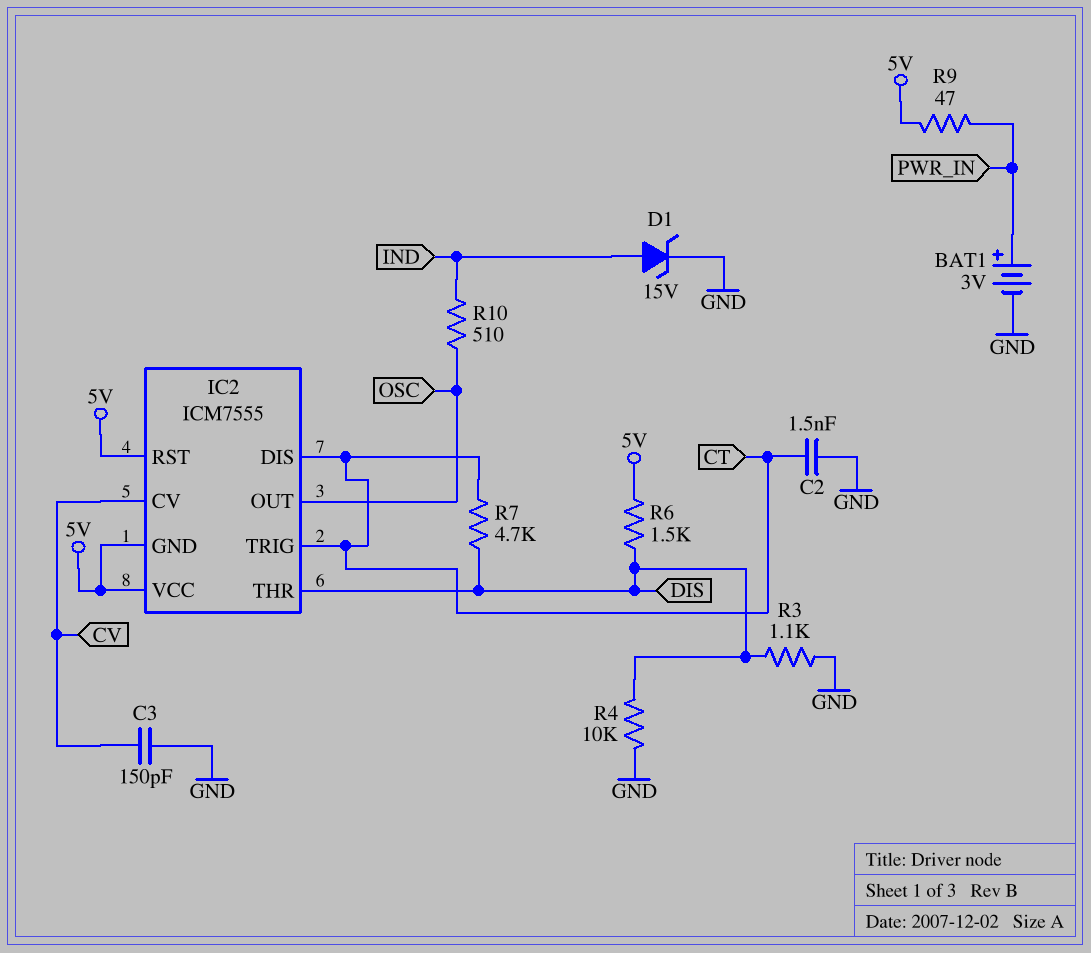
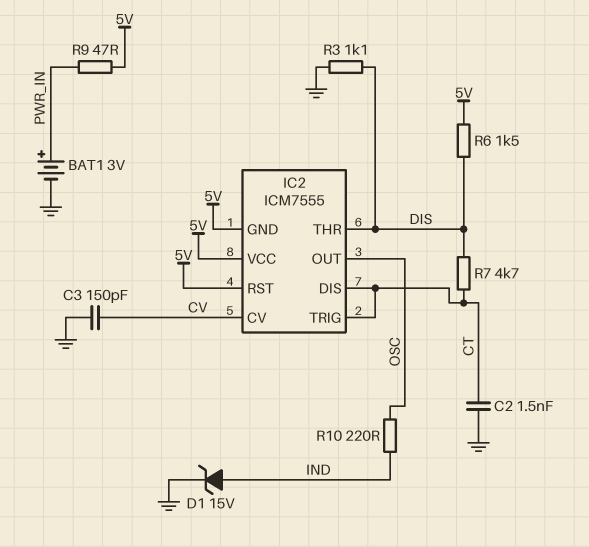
R4: 10k (DIS, GND) -> none
R10: 510 (IND, OSC) -> 220 (IND, OSC)

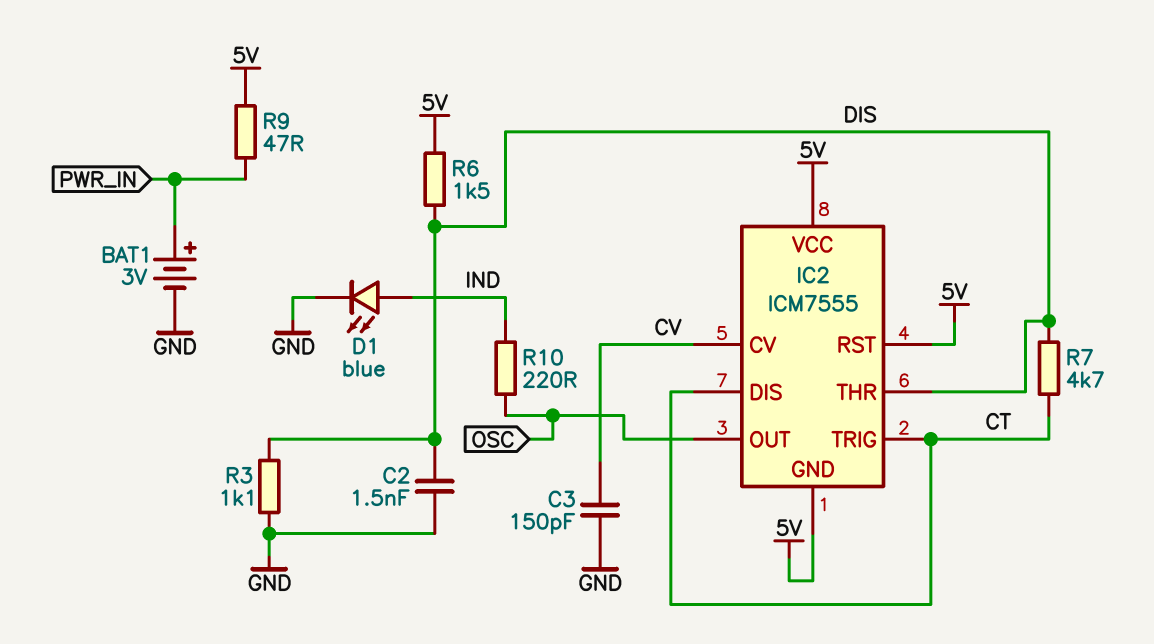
C2: 1.5nF (CT, GND) -> 1.5nF (DIS, GND)
D1: zener 15V (A IND, K GND) -> LED blue (A IND, K GND)

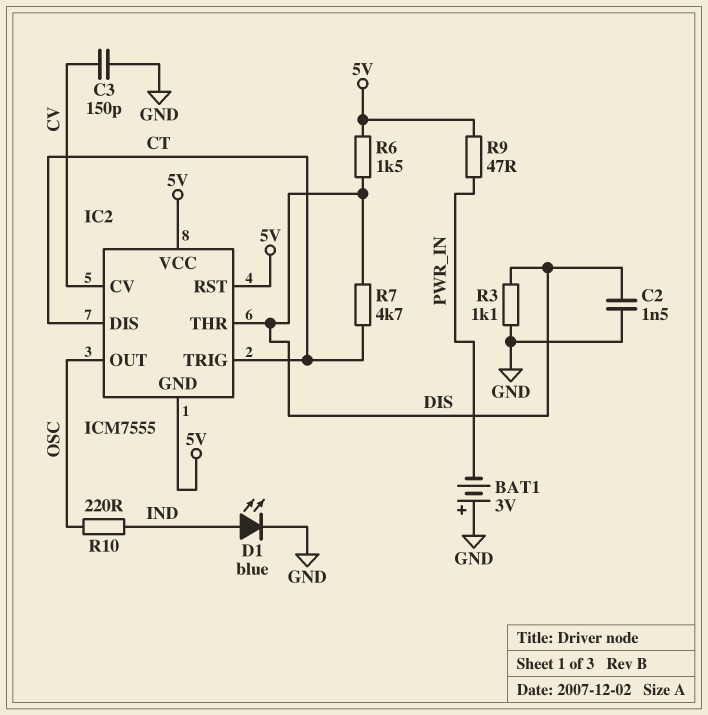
BAT1: 3V (plus PWR_IN, minus GND) -> 3V (plus GND, minus PWR_IN)

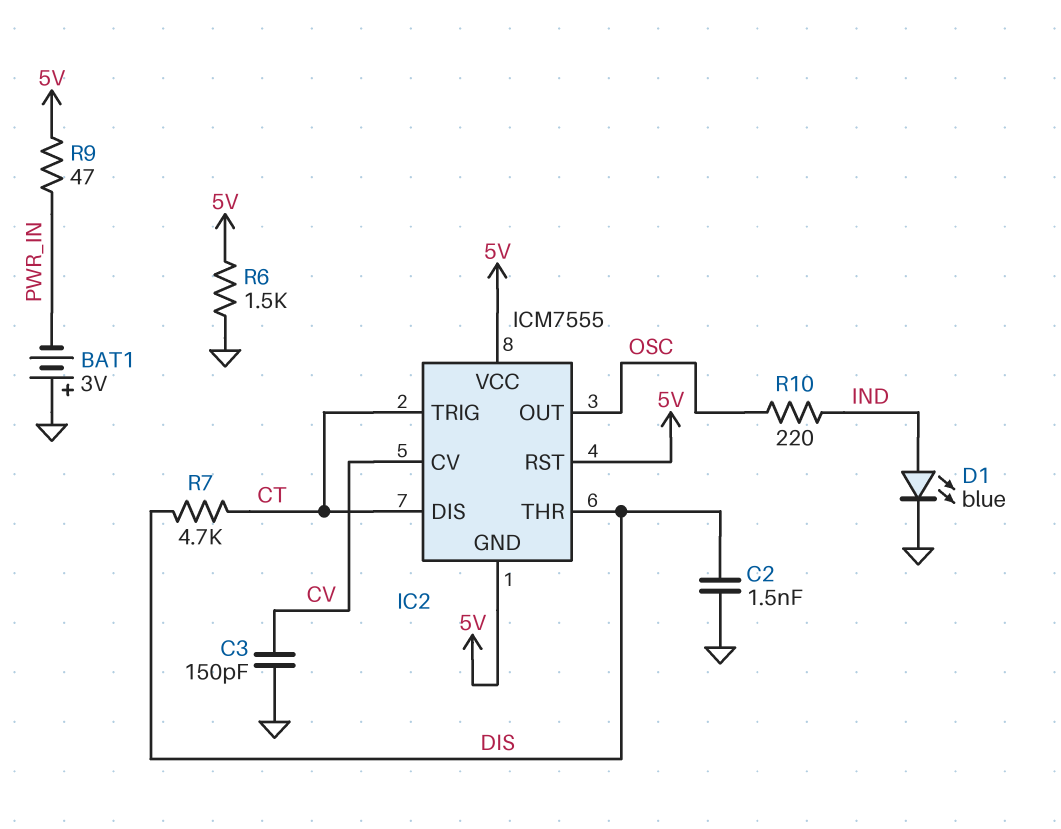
R3: 1.1k (DIS, GND) -> none
R6: 1.5k (5V, DIS) -> 1.5k (5V, GND)

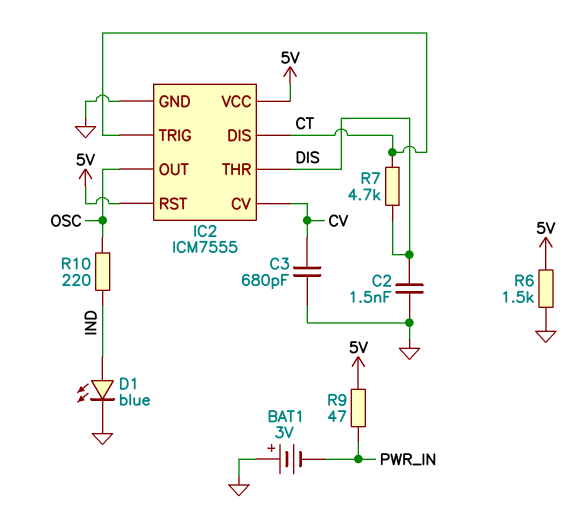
C3: 150pF (CV, GND) -> 680pF (CV, GND)
IC2 pin GND: 5V -> GND

